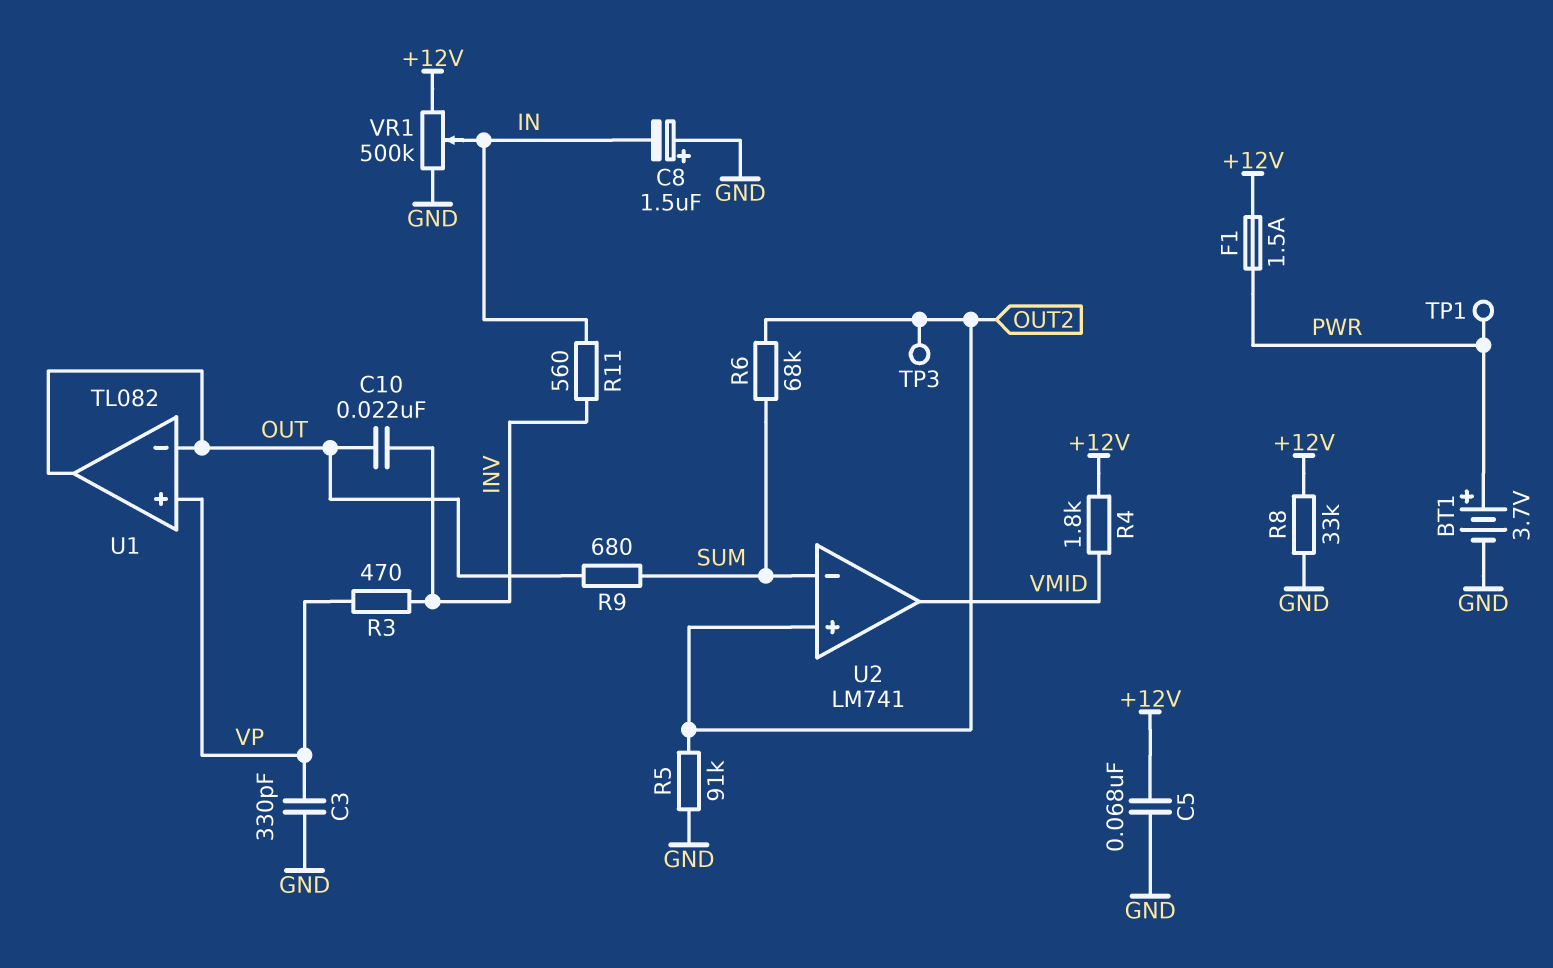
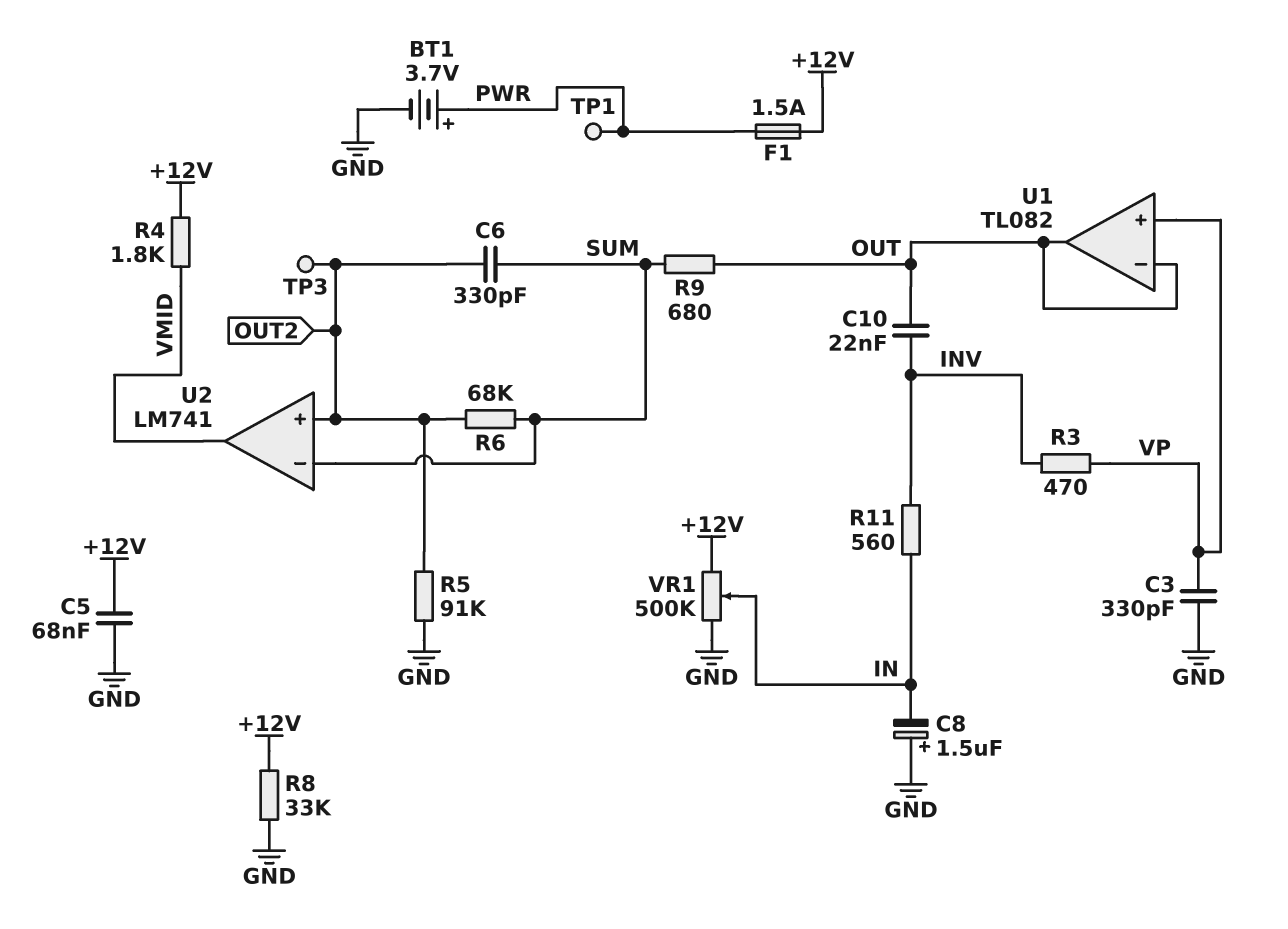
C6: none -> 330pF (OUT2, SUM)

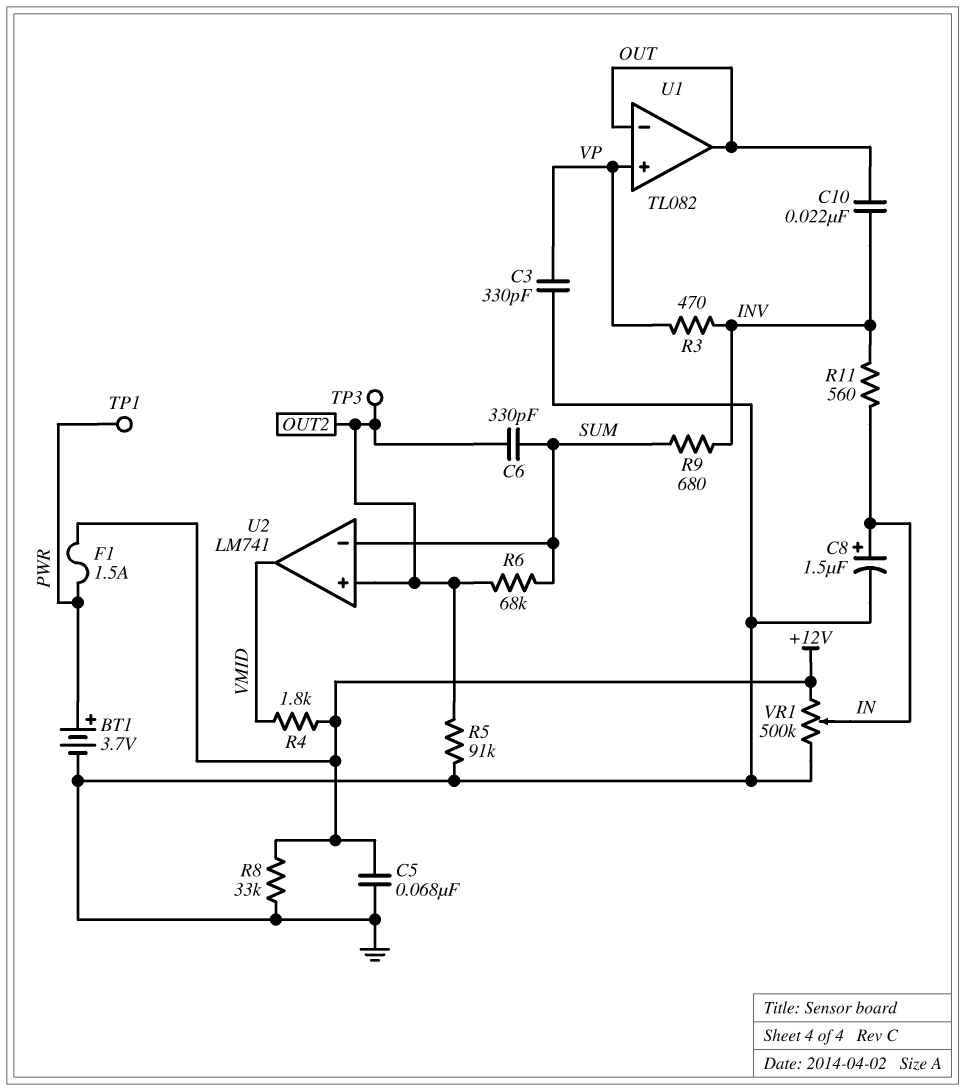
C8: 1.5uF (plus GND, minus IN) -> 1.5uF (plus IN, minus GND)
R9: 680 (OUT, SUM) -> 680 (INV, SUM)

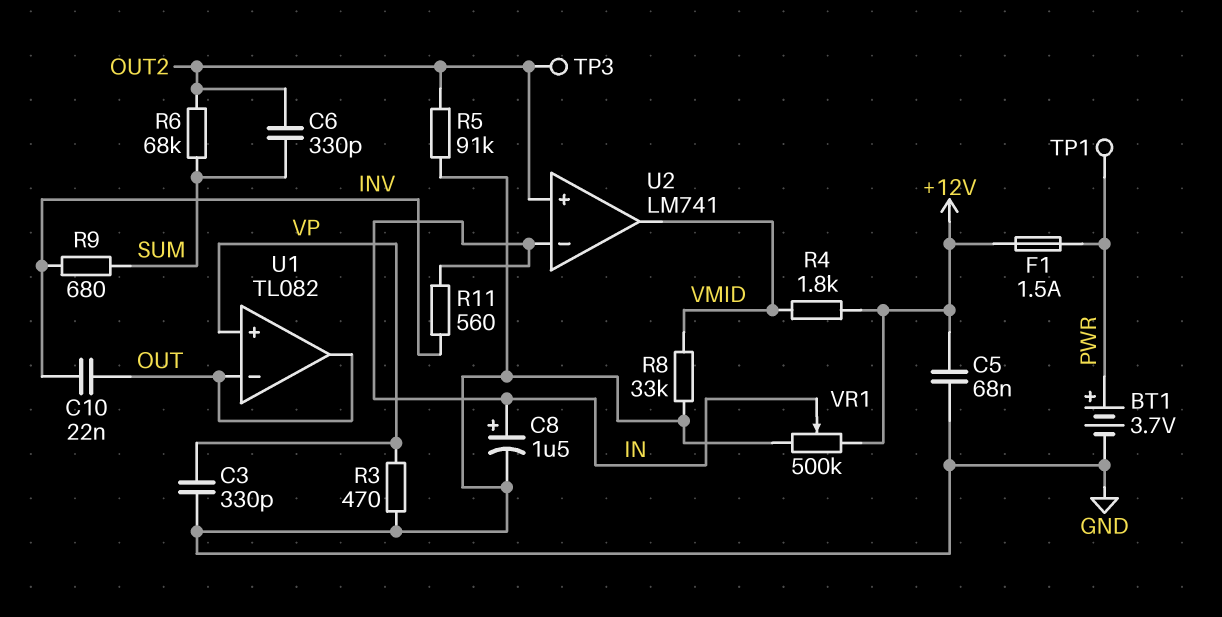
R3: 470 (INV, VP) -> 470 (GND, VP)
R8: 33k (+12V, GND) -> 33k (GND, VMID)
U2 pin in-: SUM -> IN

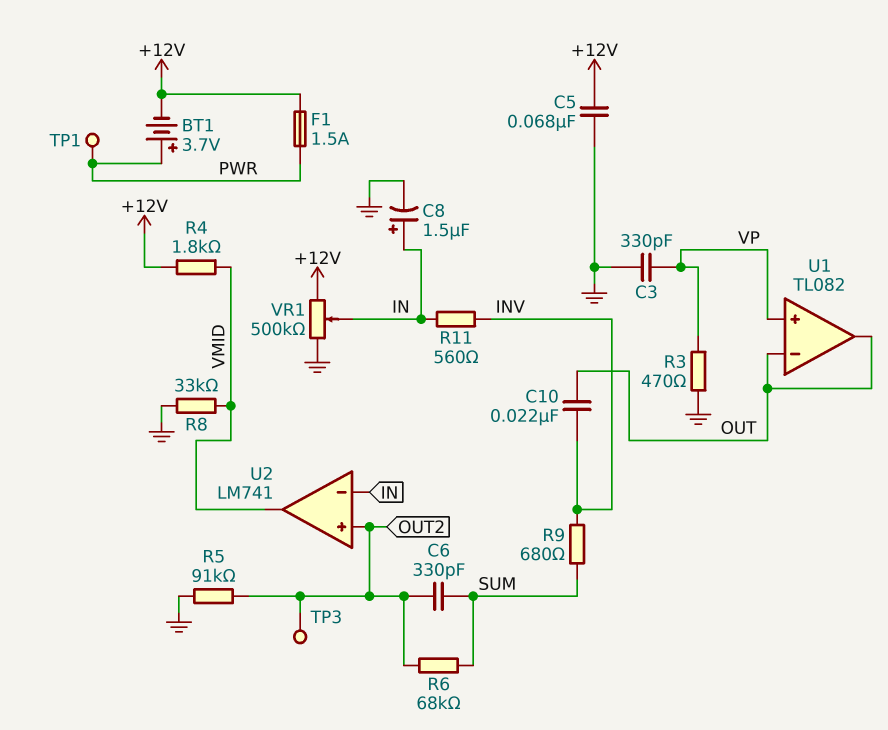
BT1: 3.7V (plus PWR, minus GND) -> 3.7V (plus PWR, minus +12V)

